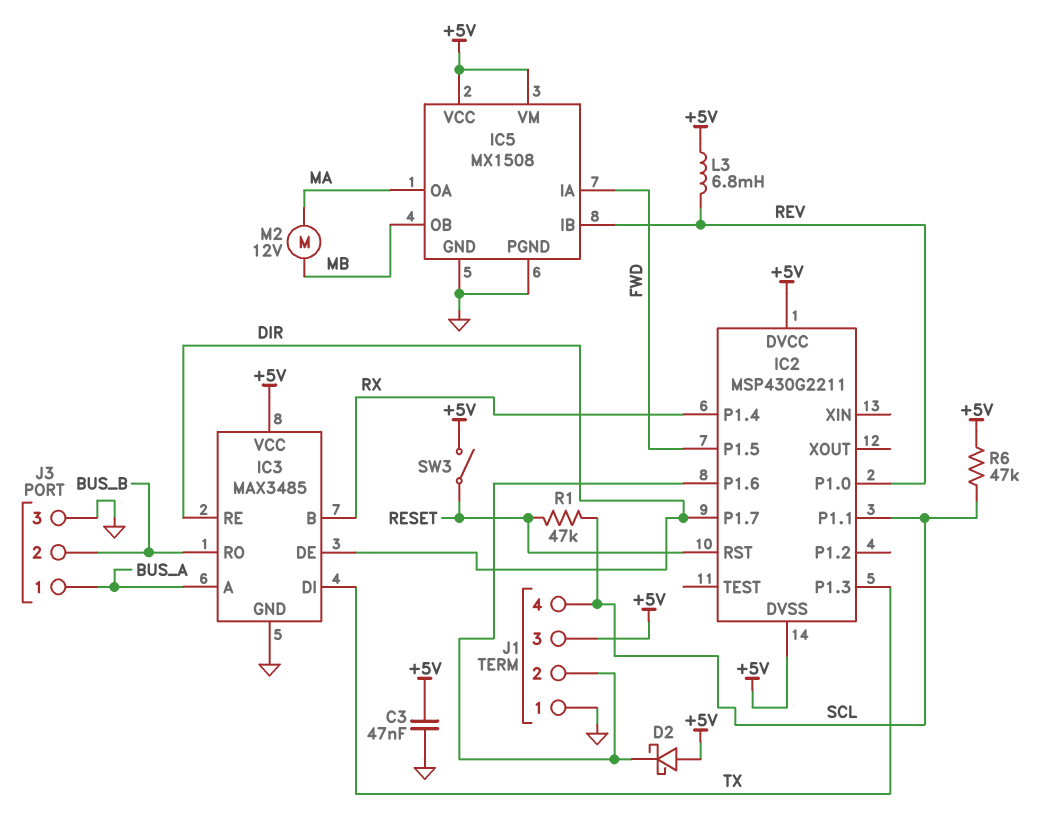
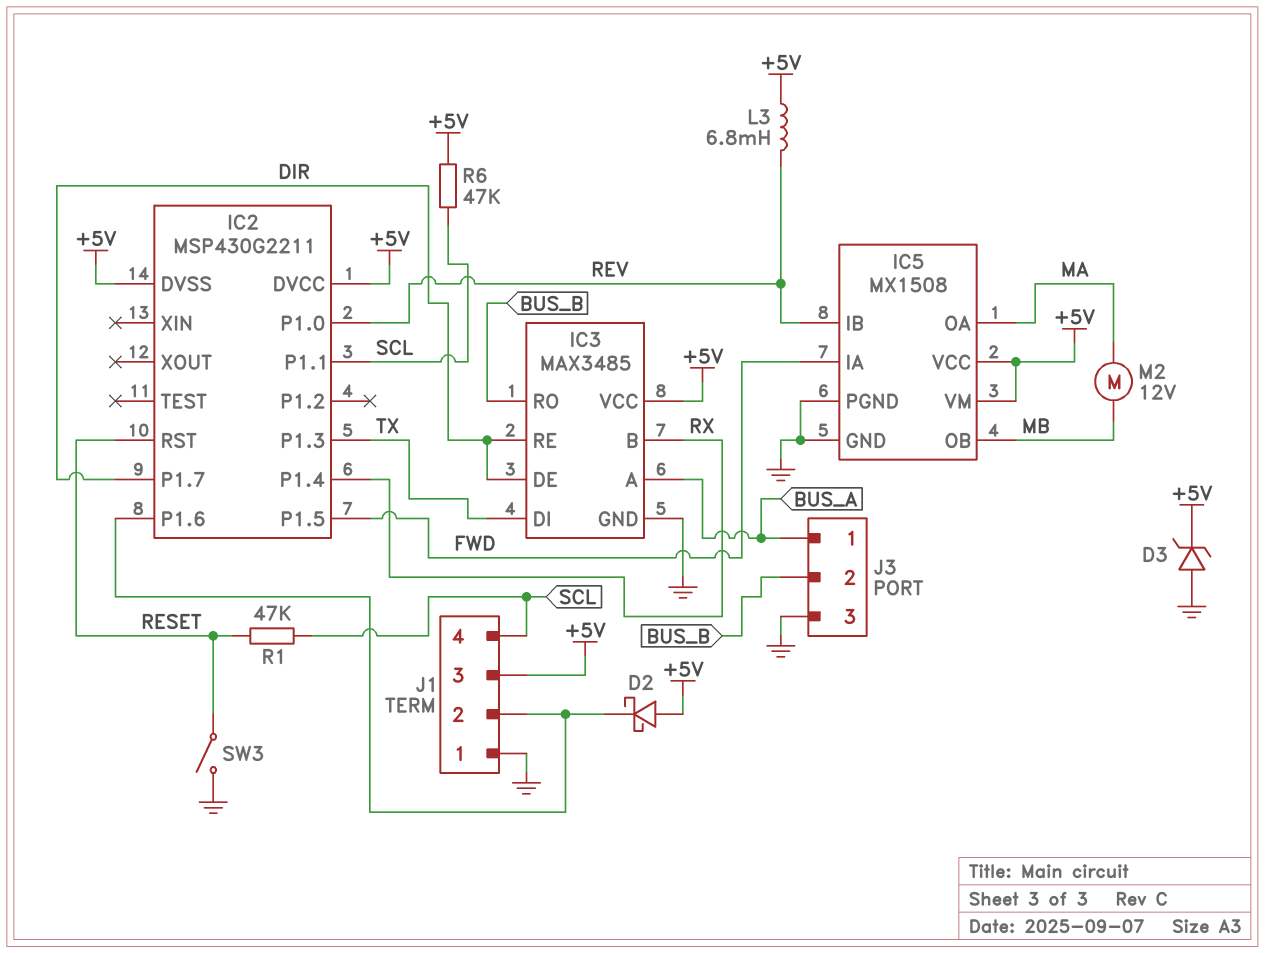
C3: 47nF (+5V, GND) -> none
D3: none -> zener (A GND, K +5V)
SW3: switch (+5V, RESET) -> switch (GND, RESET)

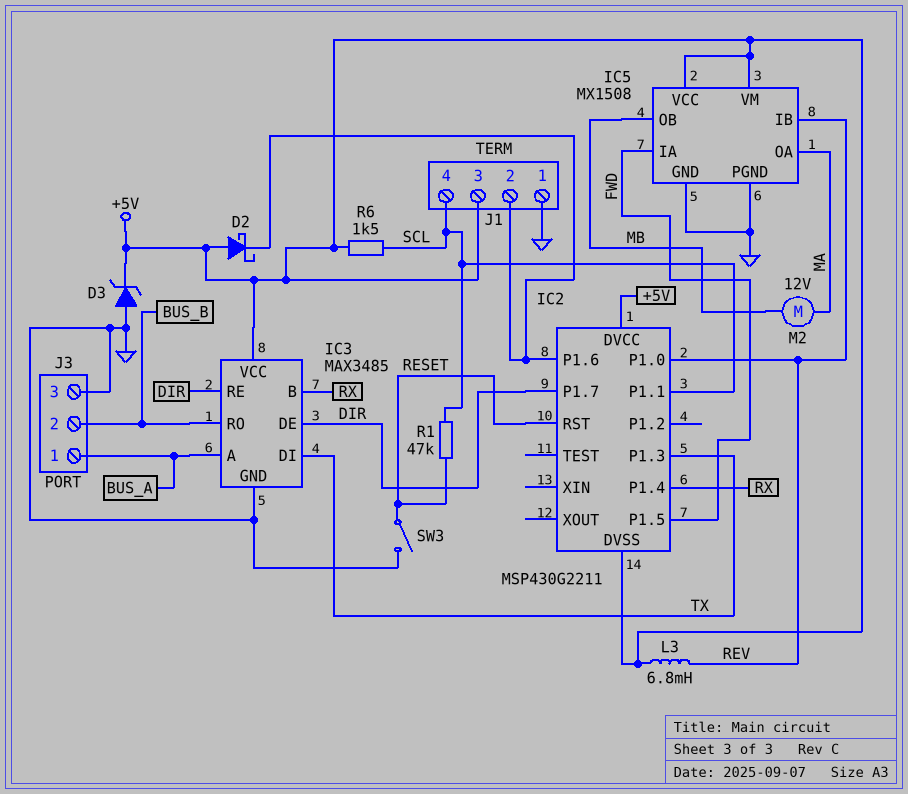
R6: 47k (+5V, SCL) -> 1.5k (+5V, SCL)

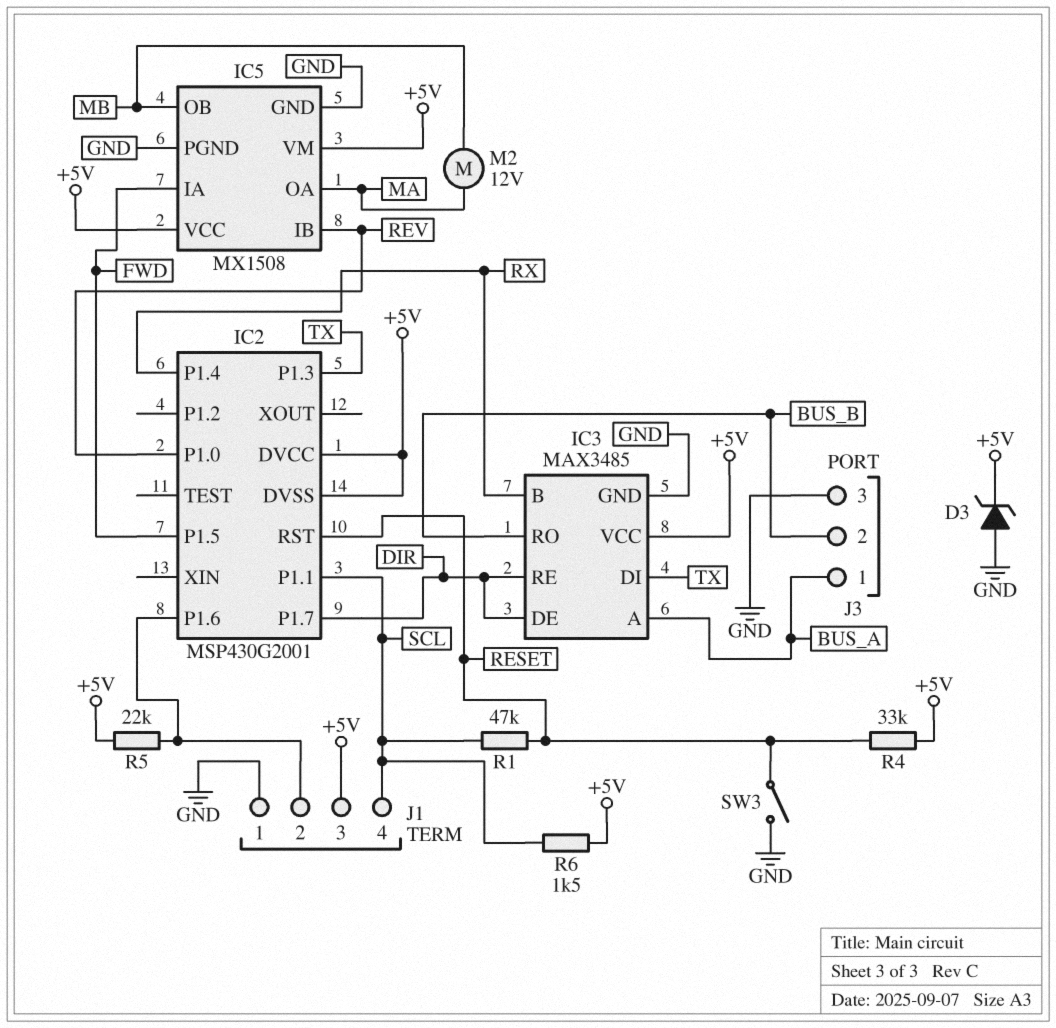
D2: schottky (A +5V, K IC2/P1.6) -> none
IC2: MSP430G2211 -> MSP430G2001
L3: 6.8mH (+5V, REV) -> none
R4: none -> 33k (+5V, RESET)
R5: none -> 22k (+5V, IC2/P1.6)

